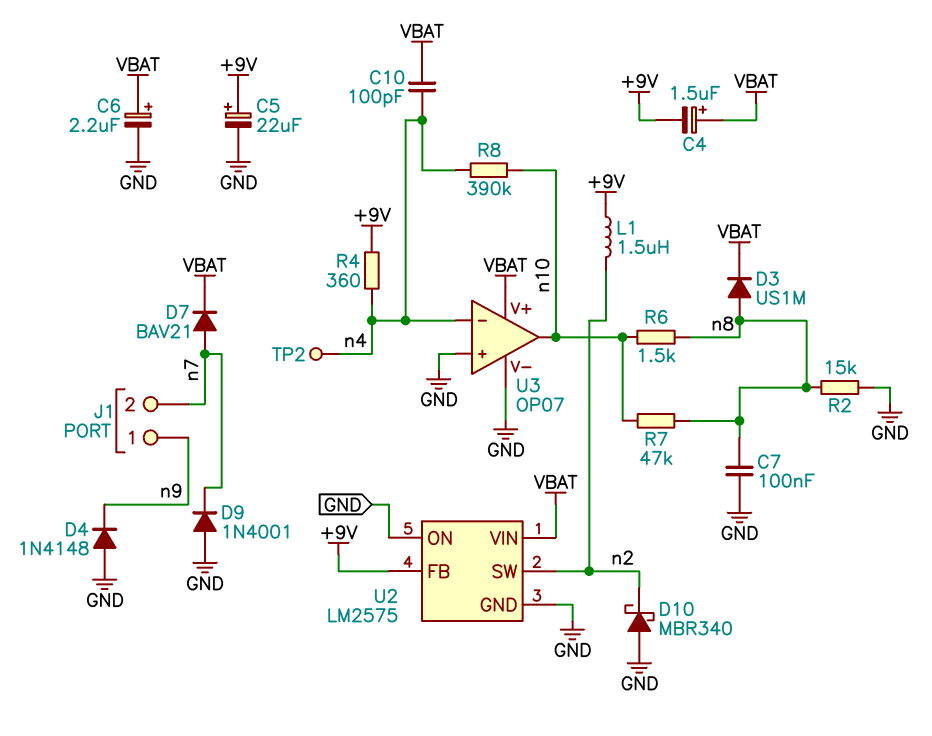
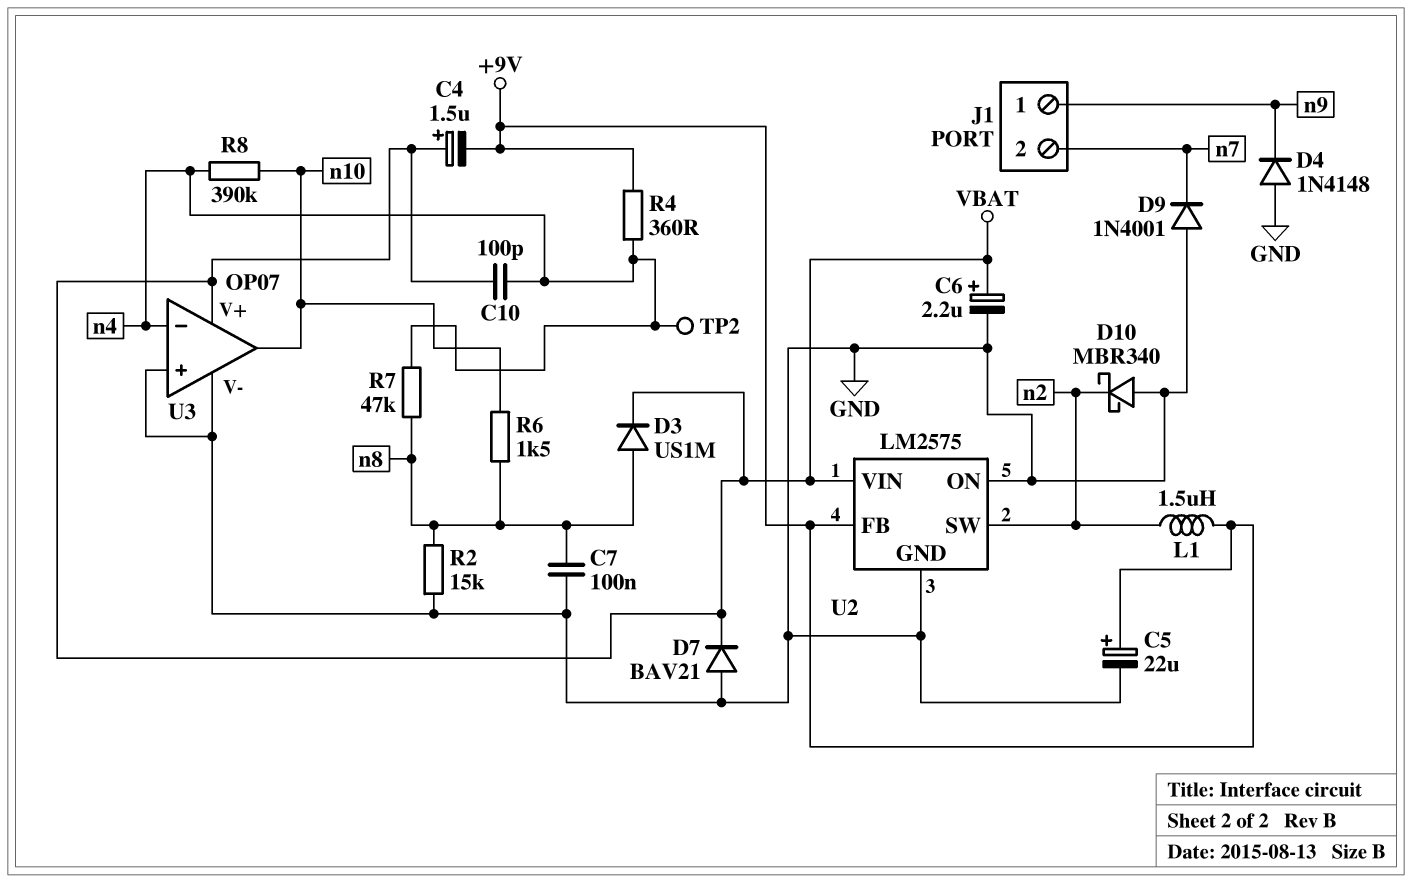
D7: diode BAV21 (A n7, K VBAT) -> diode BAV21 (A GND, K VBAT)
R7: 47k (n8, n10) -> 47k (n4, n8)

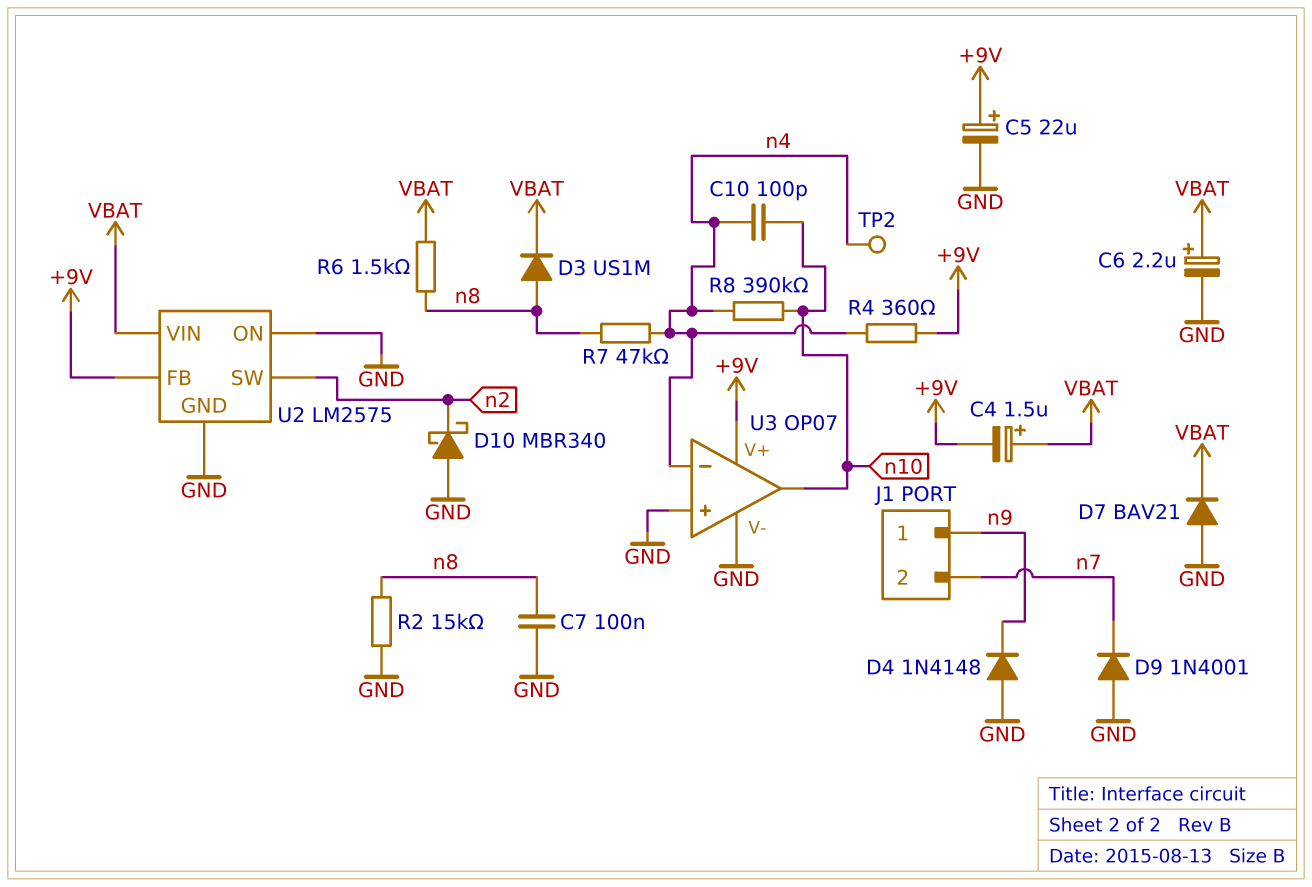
C10: 100pF (VBAT, n4) -> 100pF (n4, n10)
L1: 1.5uH (+9V, n2) -> none
R6: 1.5k (n8, n10) -> 1.5k (VBAT, n8)
U3 pin V+: VBAT -> +9V

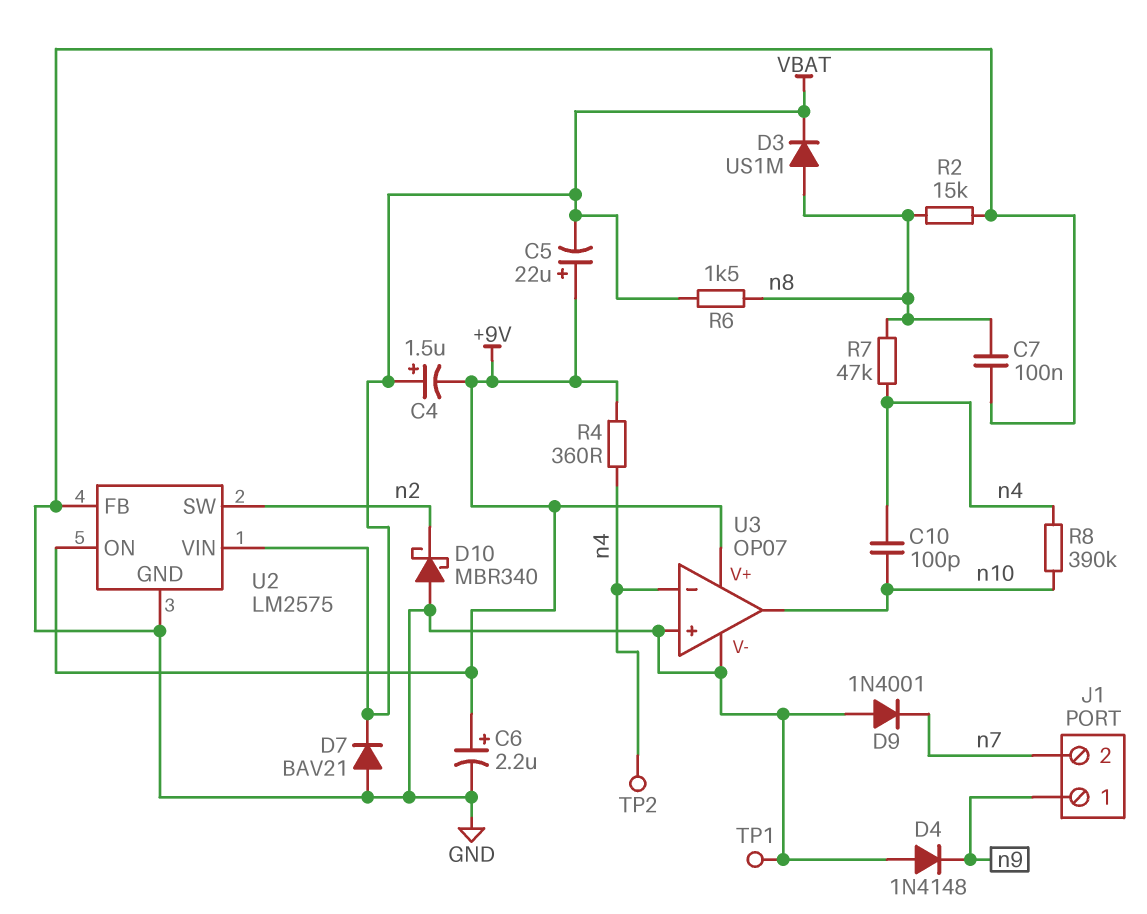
C5: 22uF (plus +9V, minus GND) -> 22uF (plus +9V, minus VBAT)
C6: 2.2uF (plus VBAT, minus GND) -> 2.2uF (plus +9V, minus GND)
TP1: none -> test point (GND)
U2 pin FB: +9V -> GND
U2 pin ON: GND -> +9V

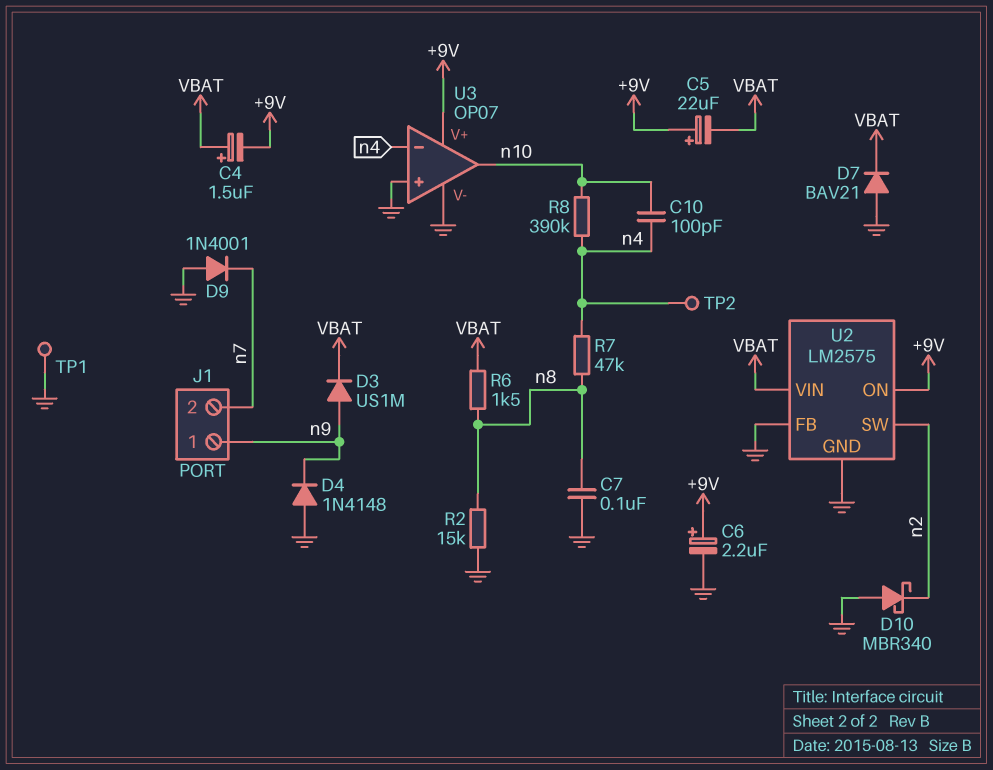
D3: diode US1M (A n8, K VBAT) -> diode US1M (A n9, K VBAT)
R4: 360 (+9V, n4) -> none

